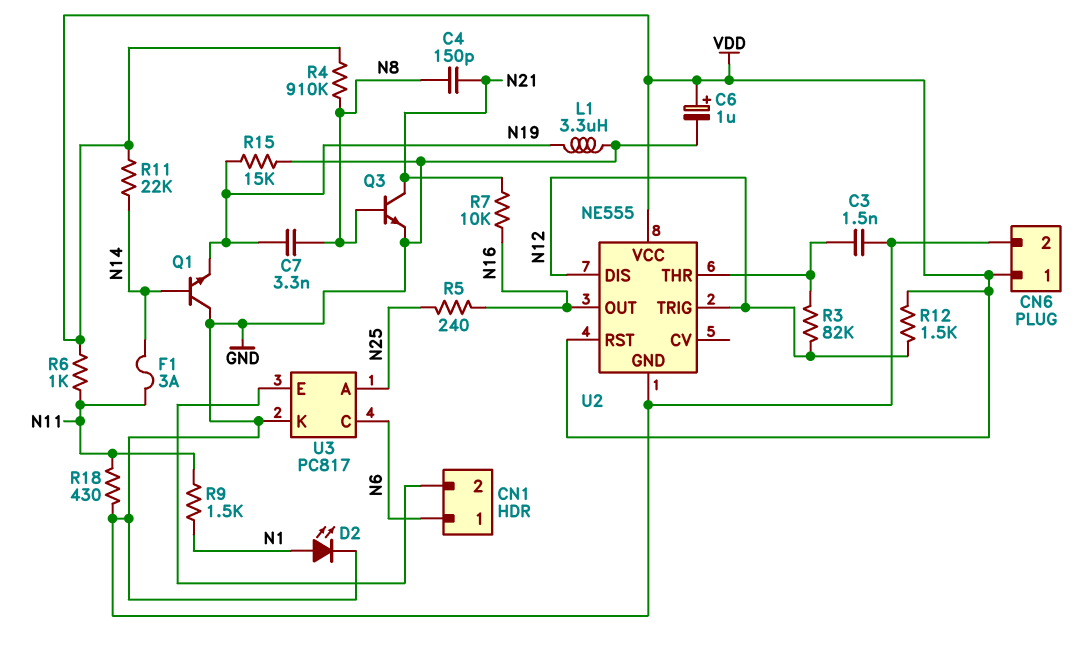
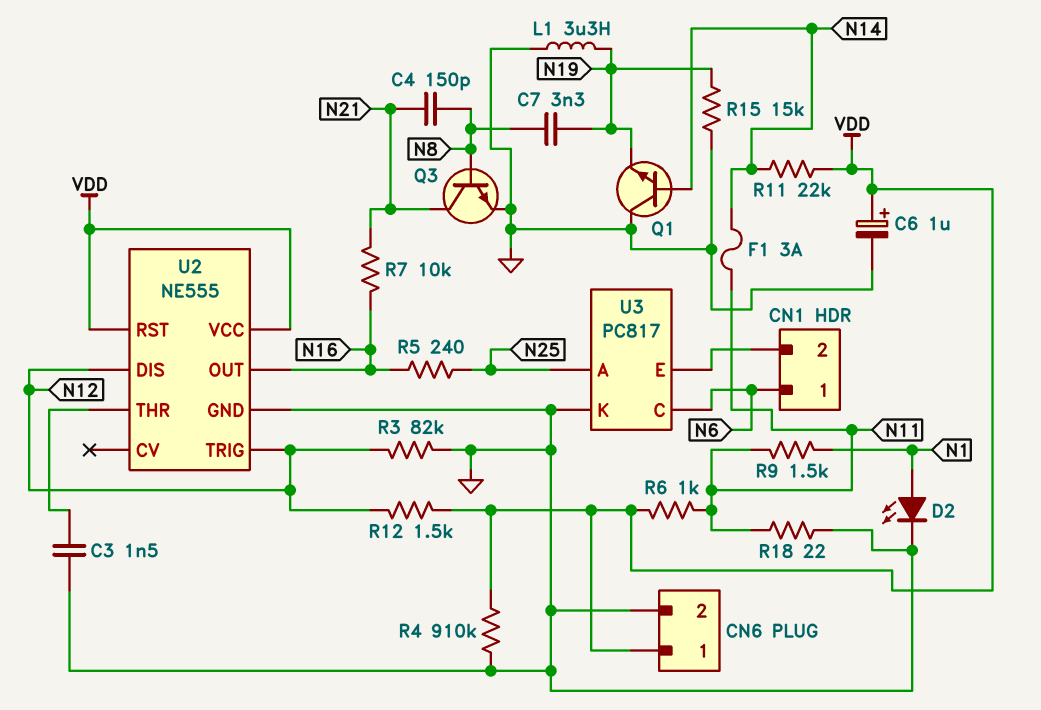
R3: 82k (N12, U2/THR) -> 82k (GND, N12)
R4: 910k (N8, VDD) -> 910k (GND, VDD)
R18: 430 (GND, N11) -> 22 (GND, N11)

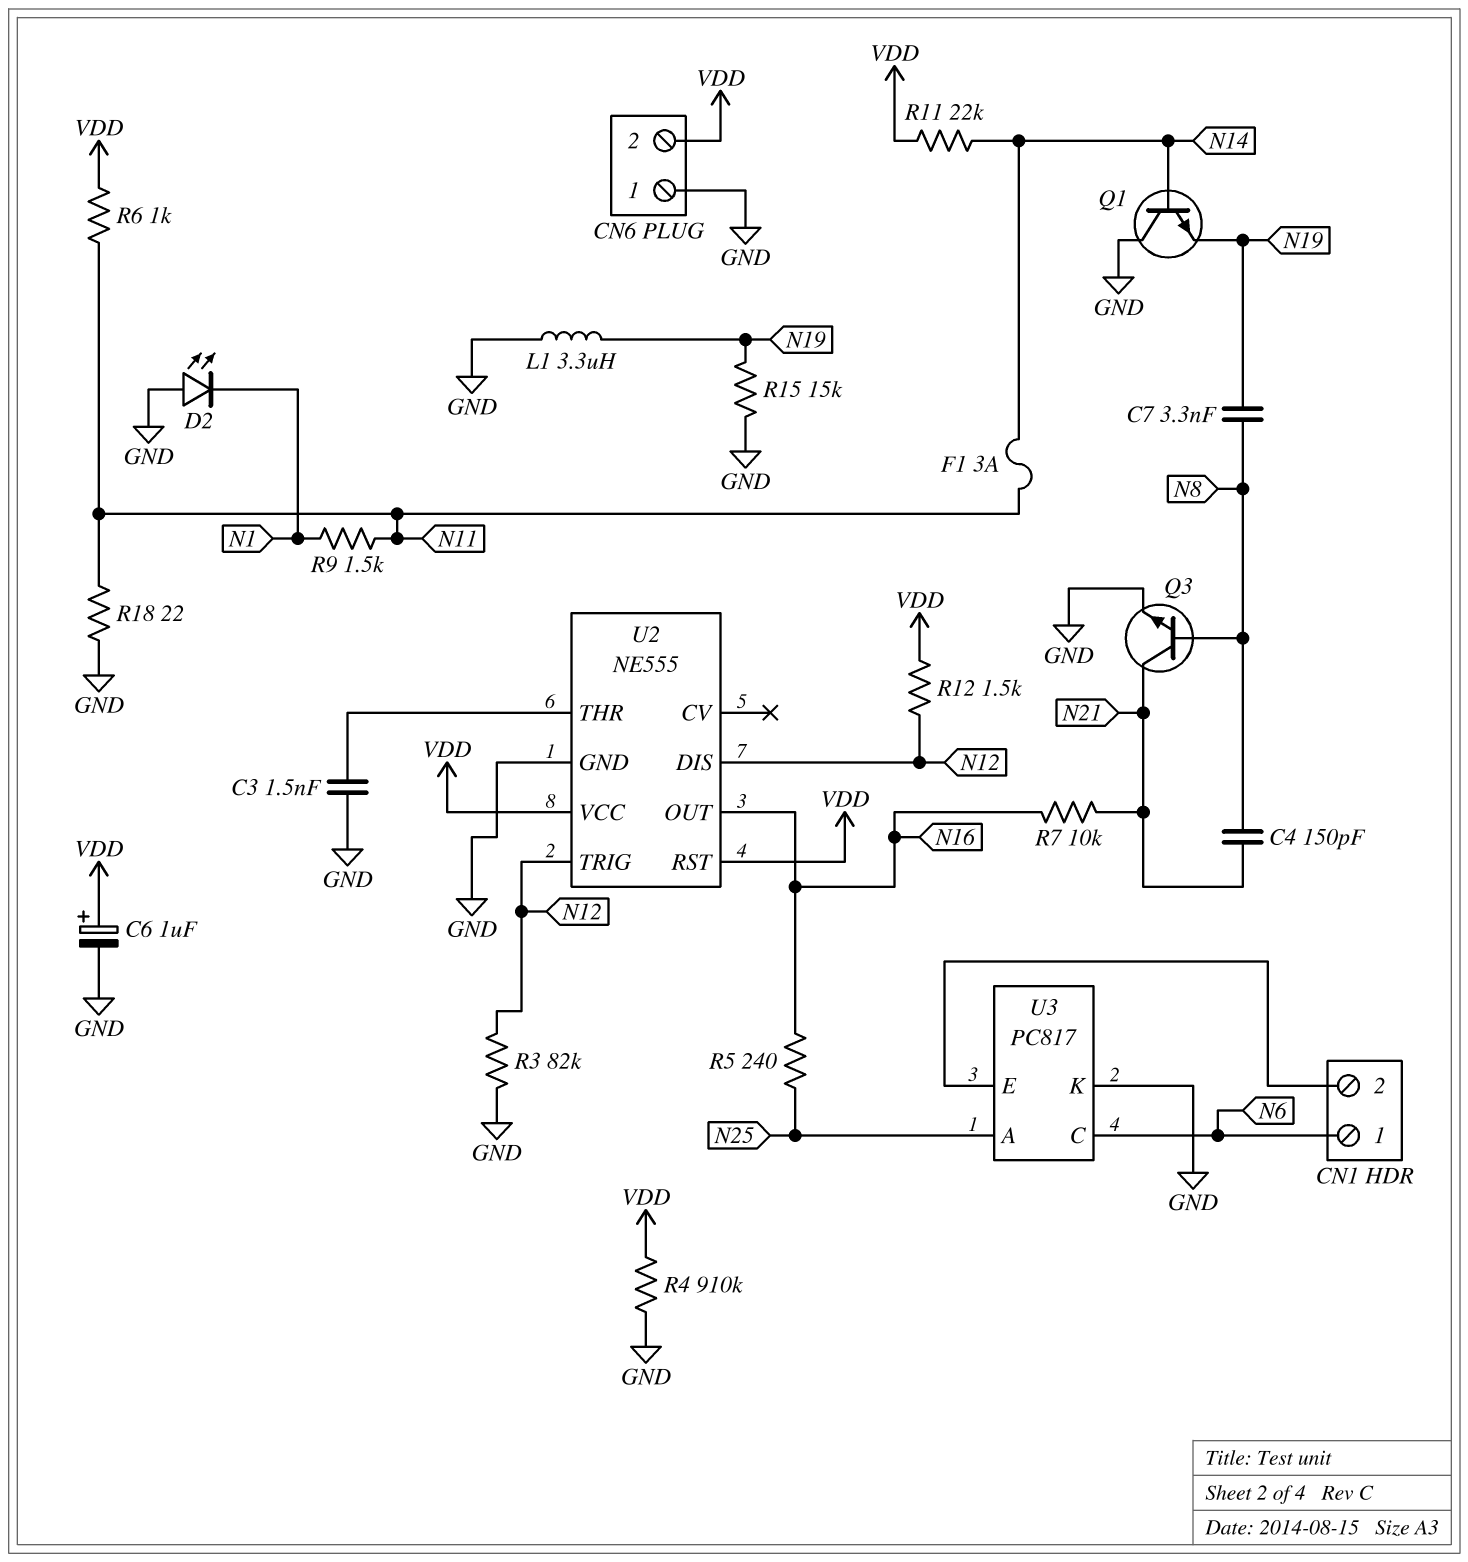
CN6 pin 1: VDD -> GND
CN6 pin 2: GND -> VDD
D2: LED (A N1, K GND) -> LED (A GND, K N1)

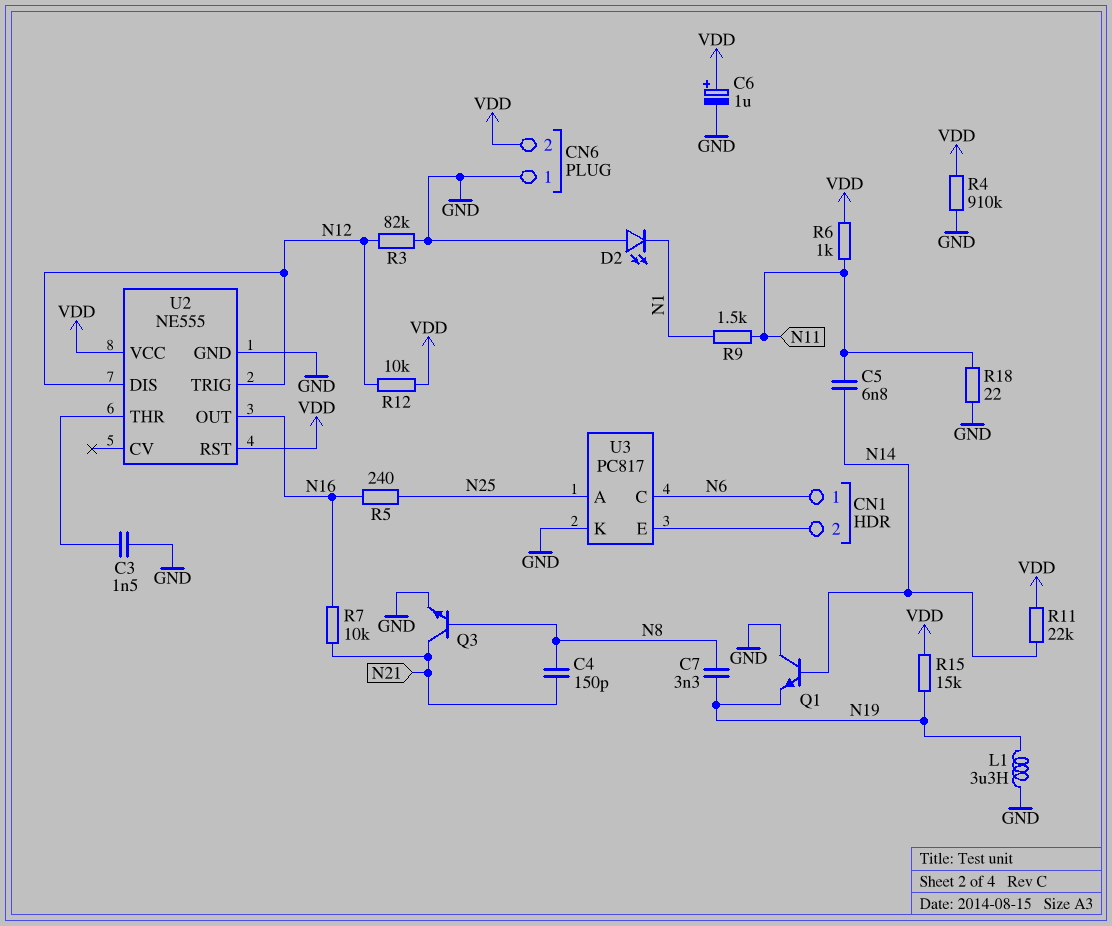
C5: none -> 6.8nF (N11, N14)
F1: 3A (N11, N14) -> none
R12: 1.5k (N12, VDD) -> 10k (N12, VDD)
R15: 15k (GND, N19) -> 15k (N19, VDD)

